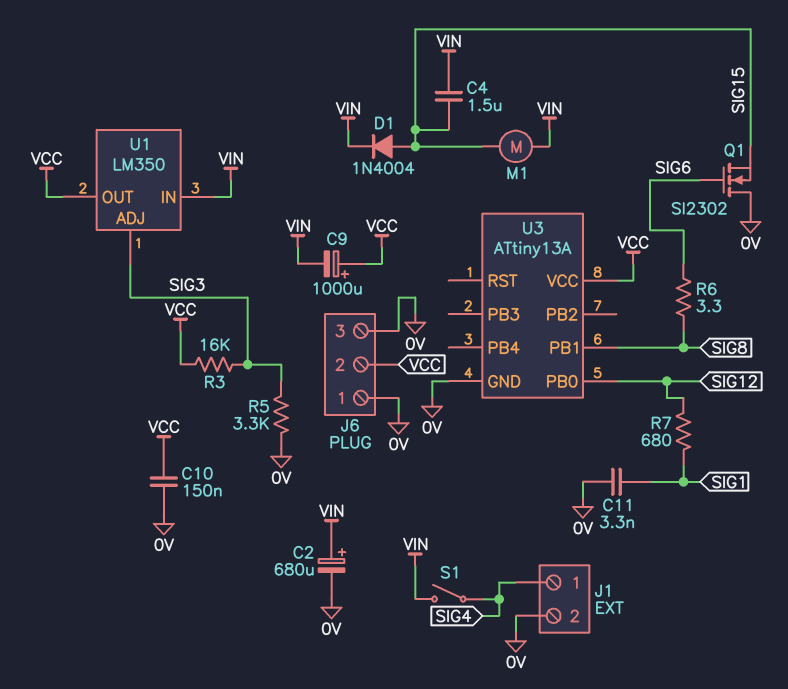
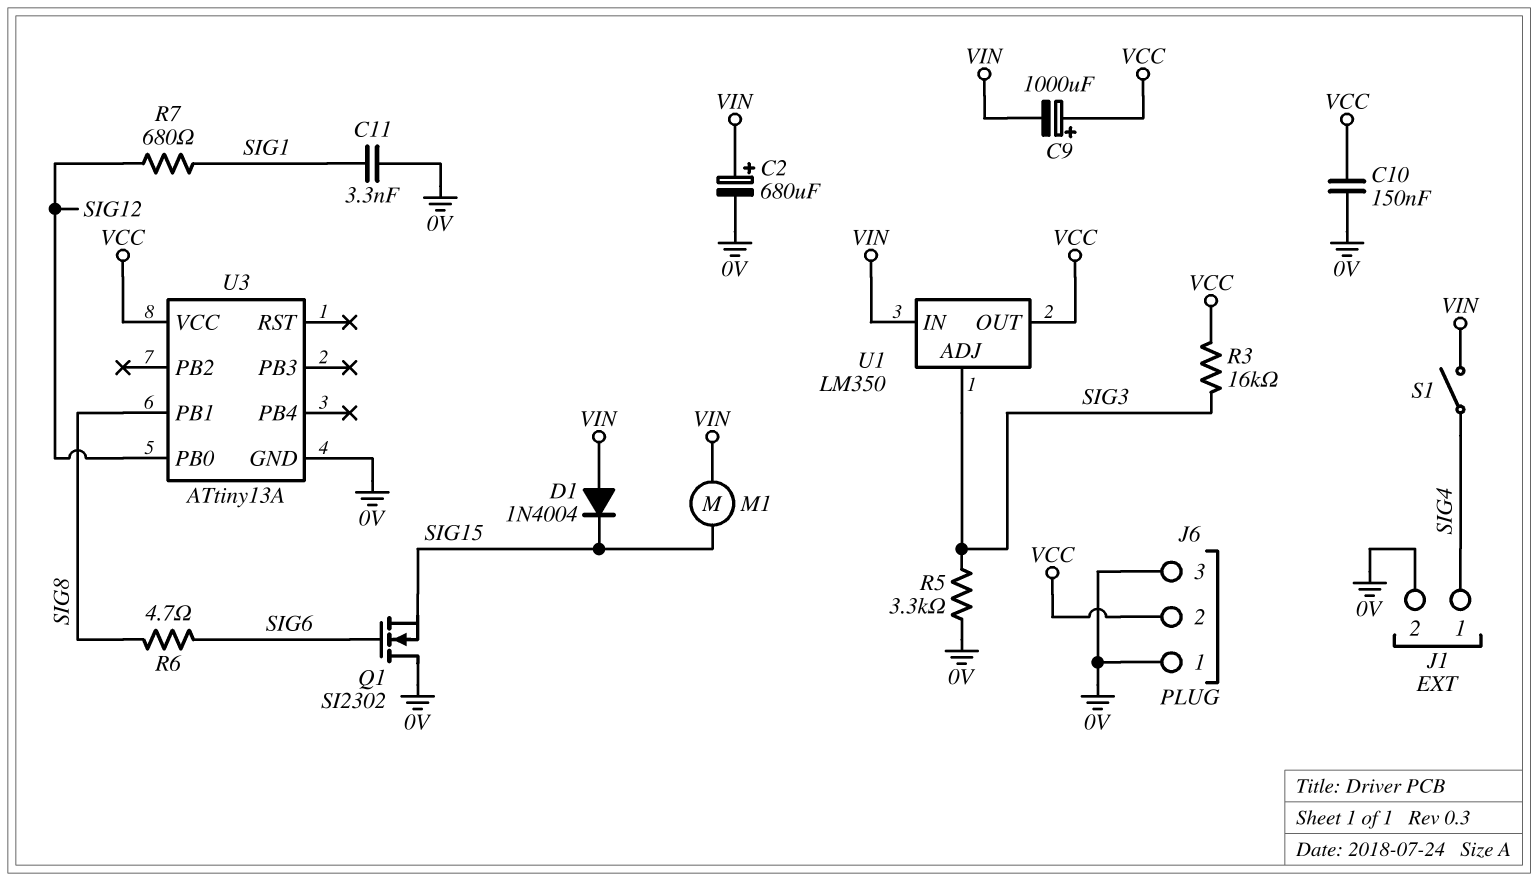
C4: 1.5uF (SIG15, VIN) -> none
D1: diode 1N4004 (A SIG15, K VIN) -> diode 1N4004 (A VIN, K SIG15)
R6: 3.3 (SIG6, SIG8) -> 4.7 (SIG6, SIG8)

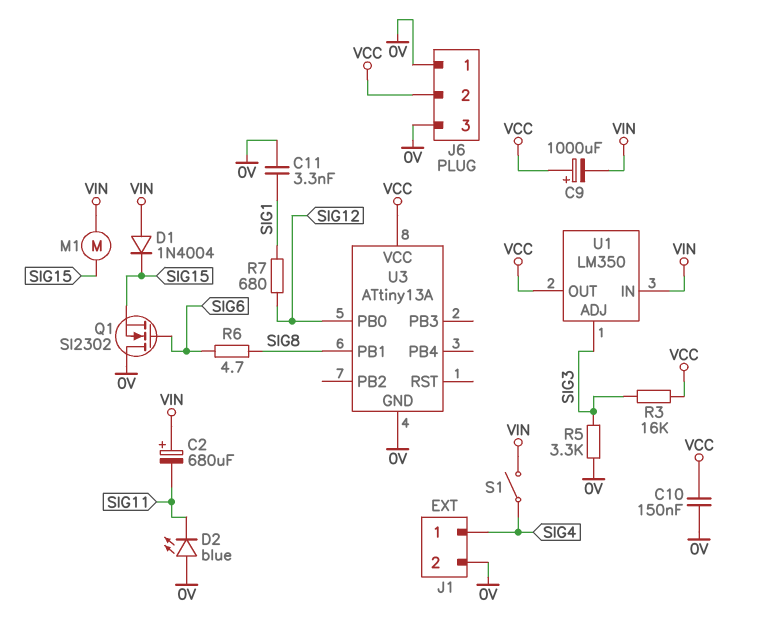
C2: 680uF (plus VIN, minus 0V) -> 680uF (plus VIN, minus SIG11)
D2: none -> LED blue (A 0V, K SIG11)

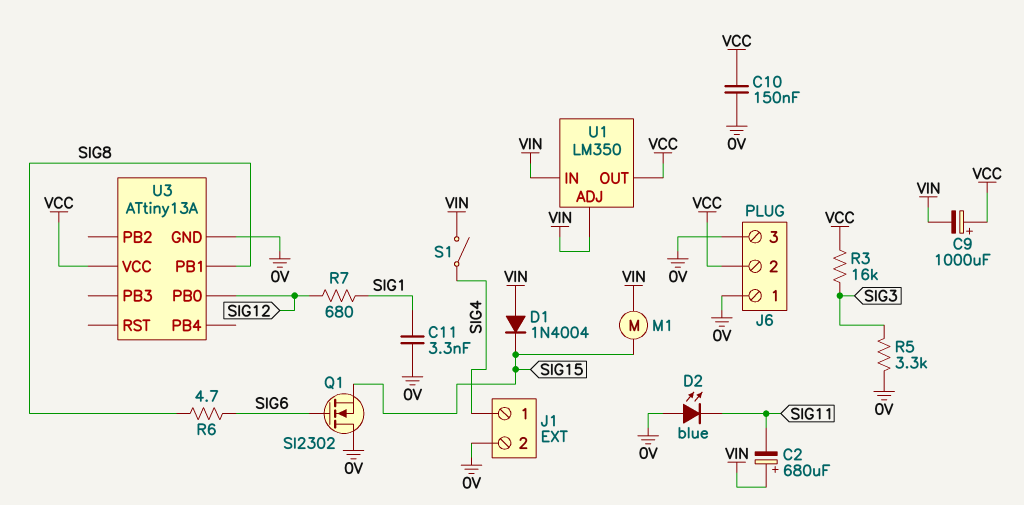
U1 pin ADJ: SIG3 -> VIN

